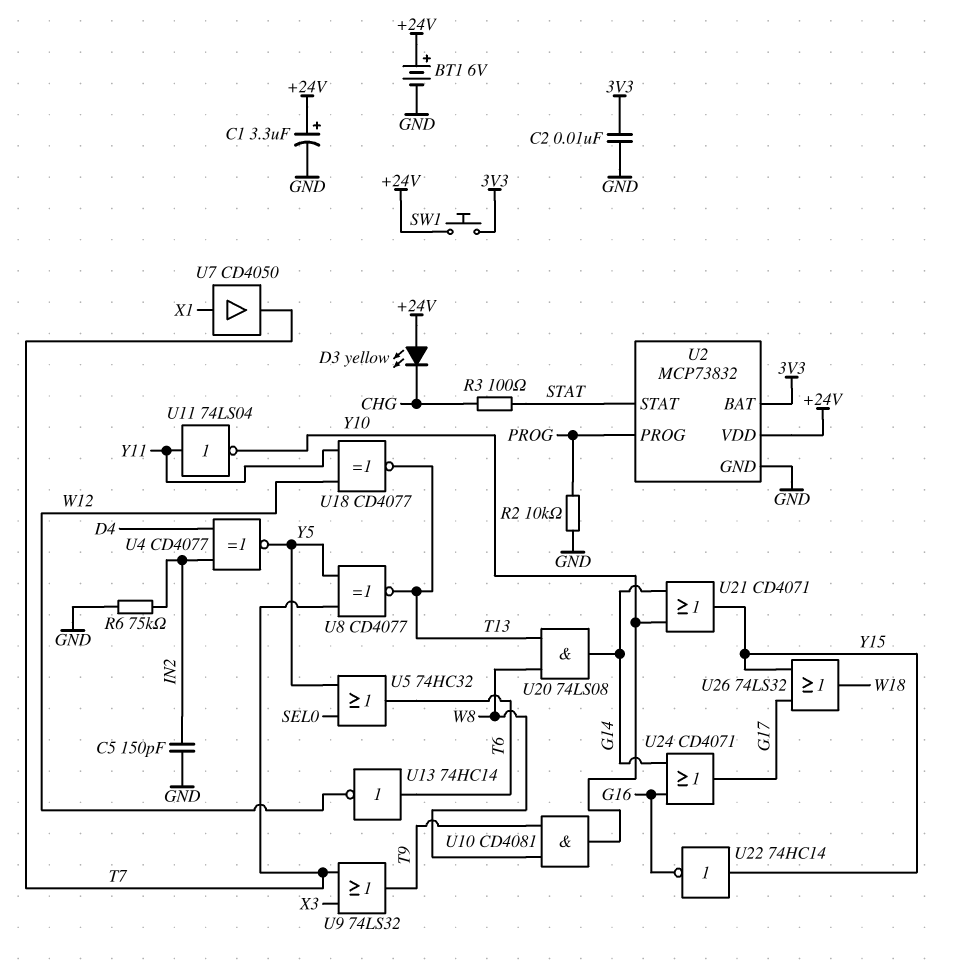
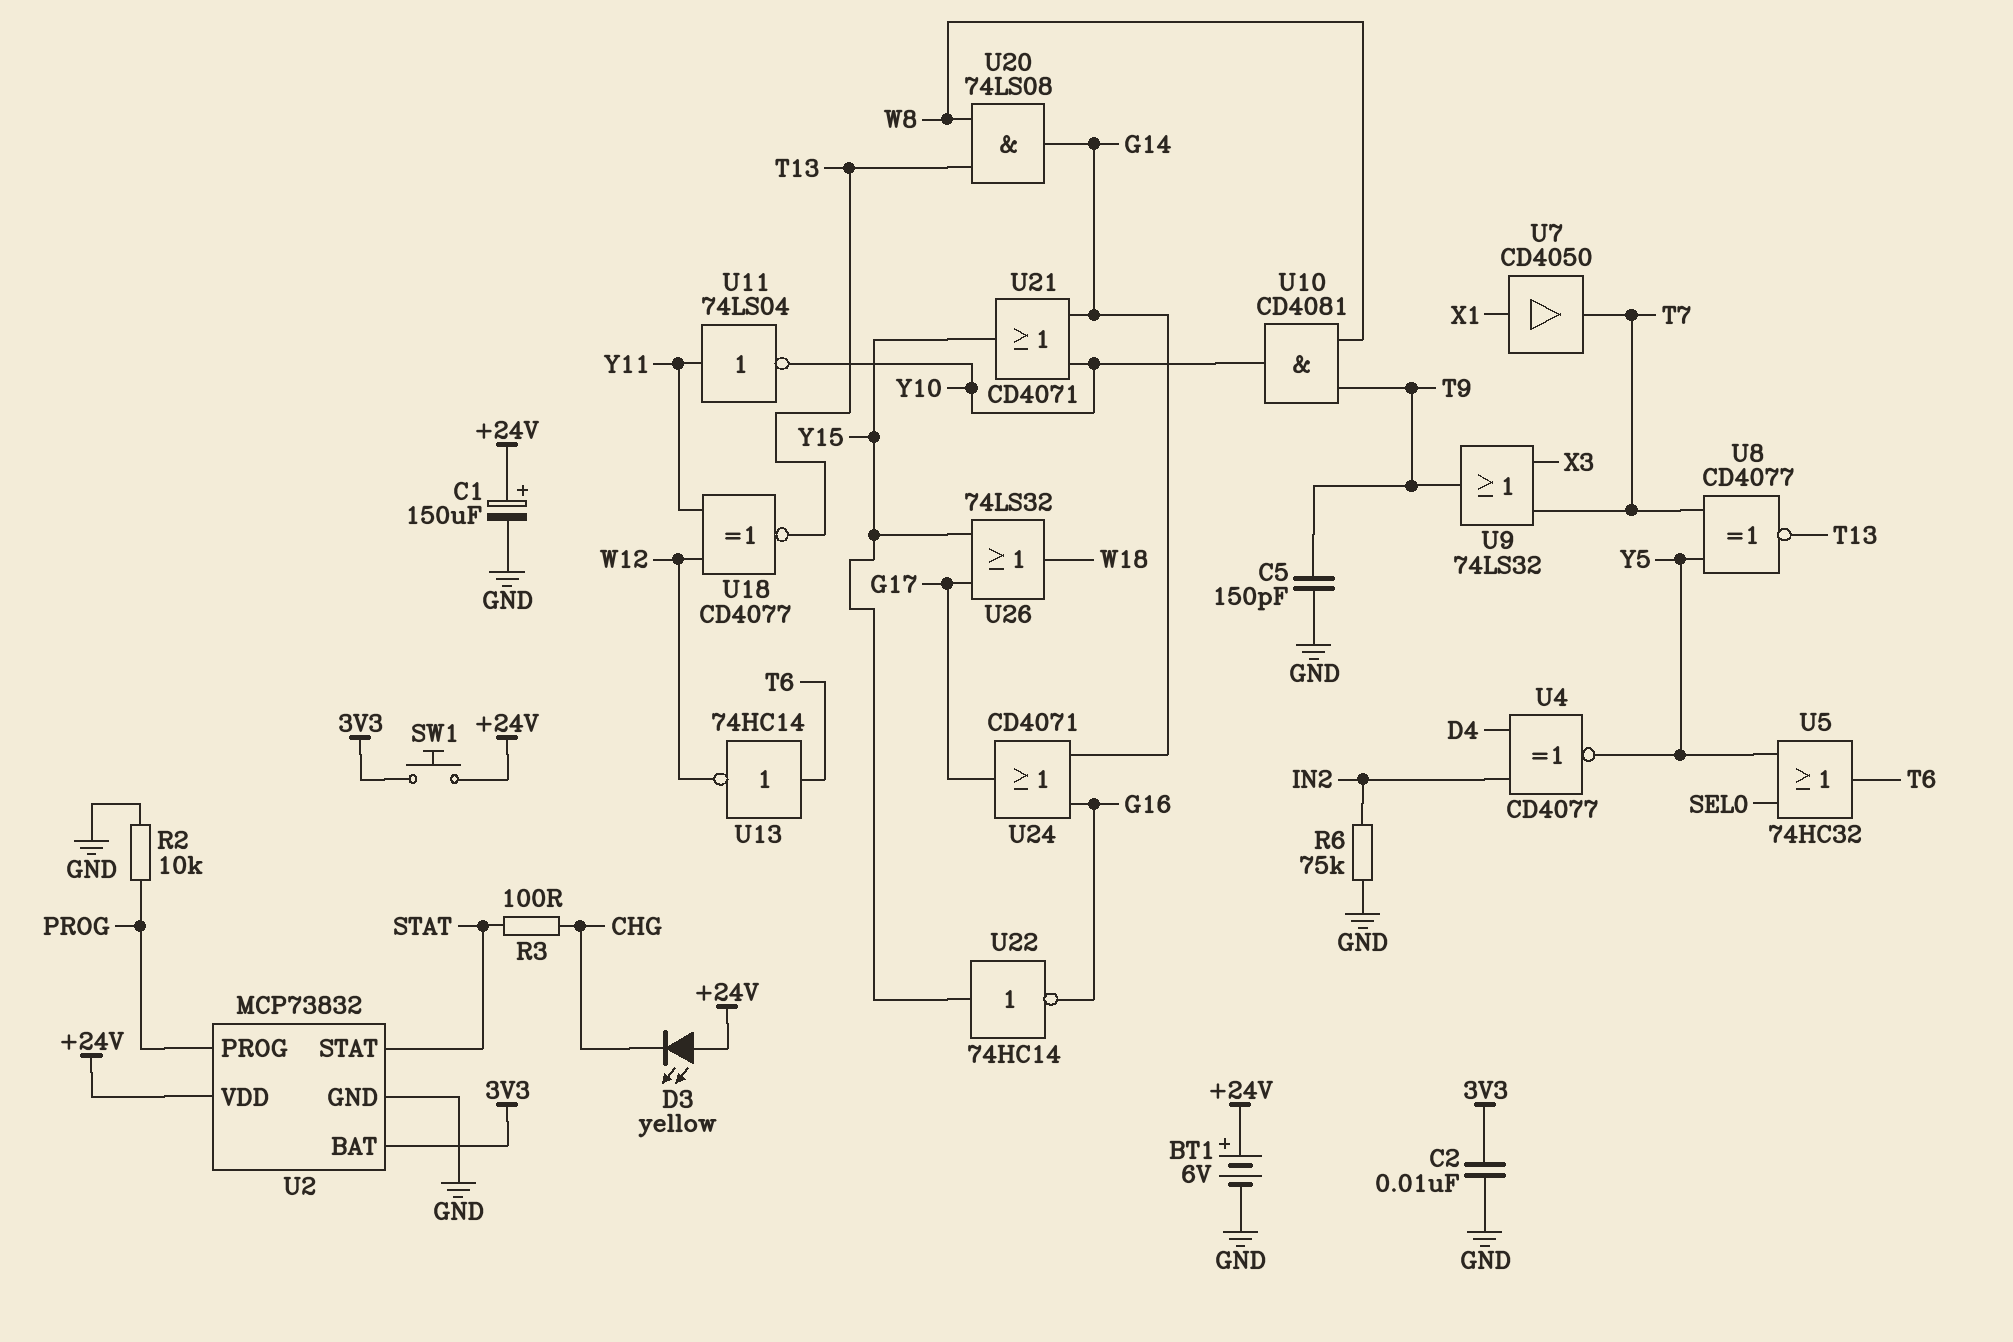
C1: 3.3uF (plus +24V, minus GND) -> 150uF (plus +24V, minus GND)
C5: 150pF (GND, IN2) -> 150pF (GND, T9)

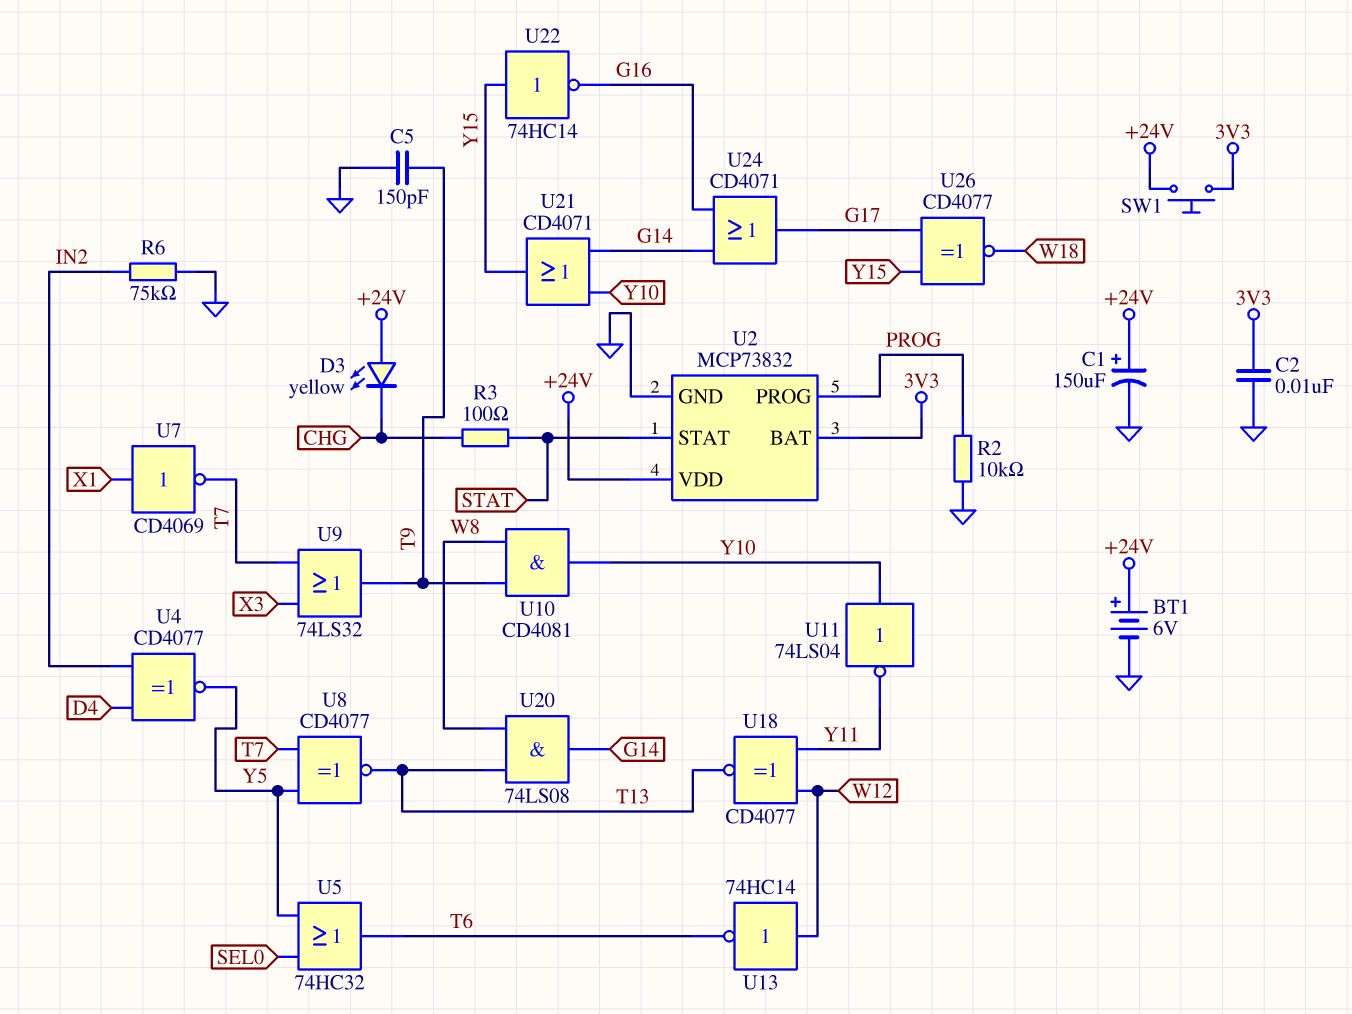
U7: buffer CD4050 (in X1, out T7) -> NOT CD4069 (in X1, out T7)
U11: NOT 74LS04 (in Y11, out Y10) -> NOT 74LS04 (in Y10, out Y11)
U13: NOT 74HC14 (in T6, out W12) -> NOT 74HC14 (in W12, out T6)
U26: OR 74LS32 (in G17, in Y15, out W18) -> XNOR CD4077 (in G17, in Y15, out W18)

